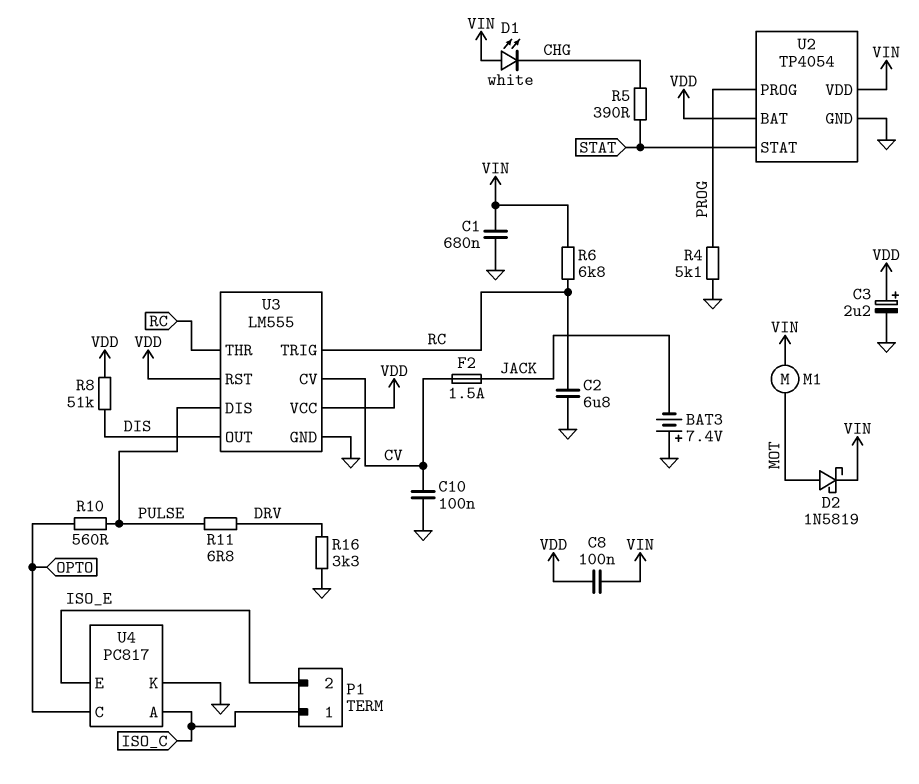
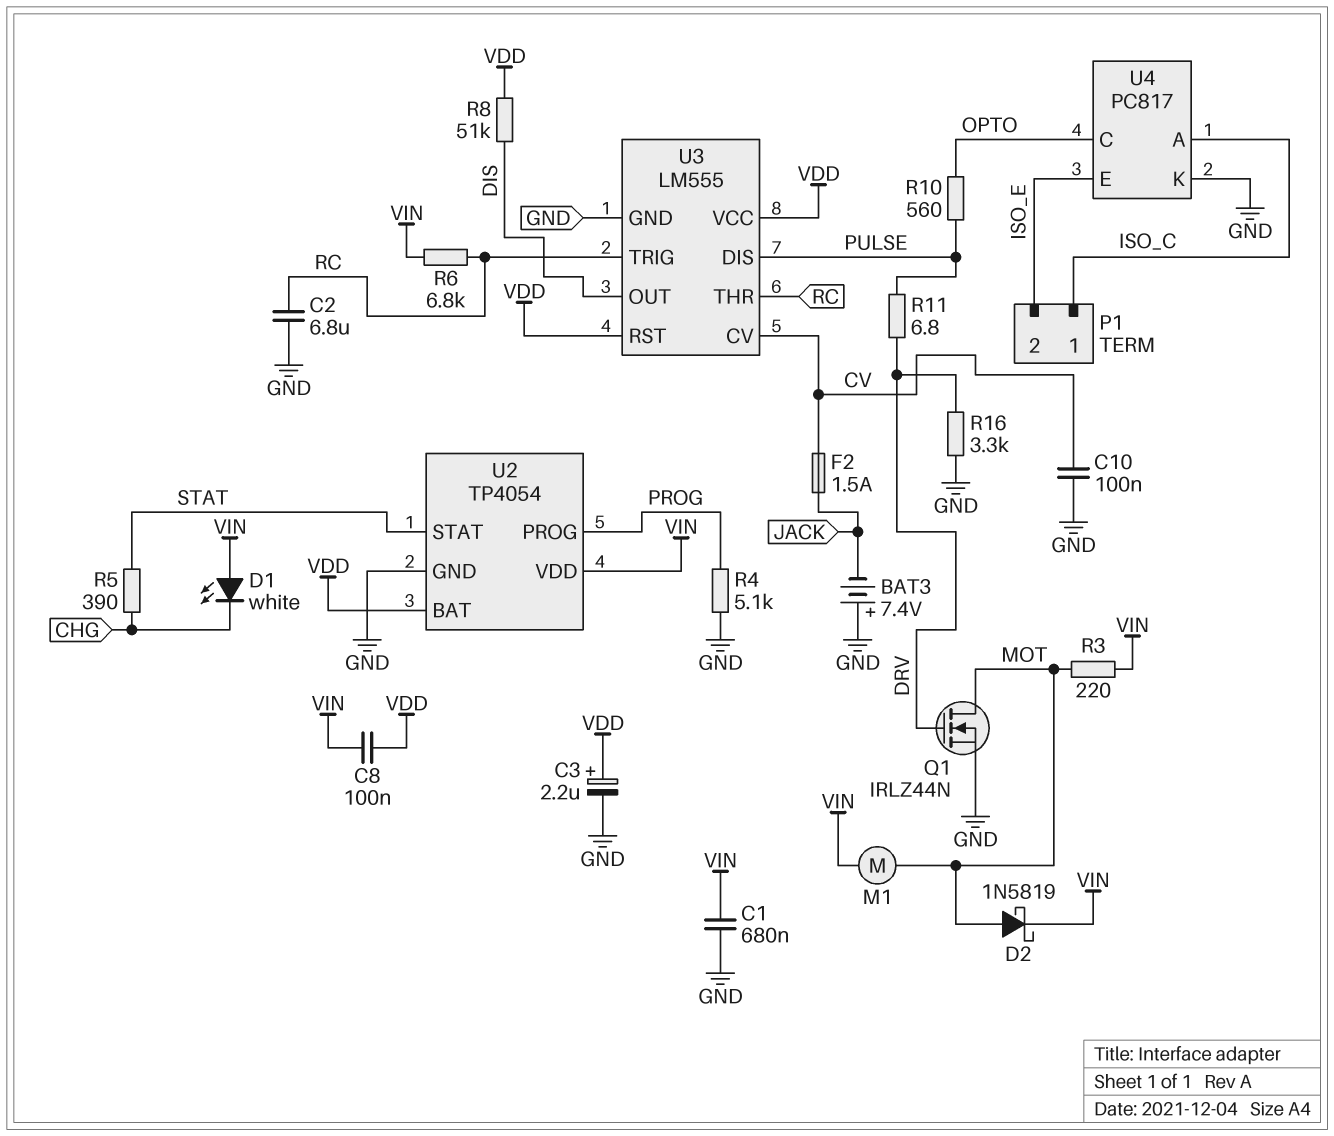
Q1: none -> NMOS IRLZ44N (G DRV, D MOT, S GND)
R3: none -> 220 (MOT, VIN)

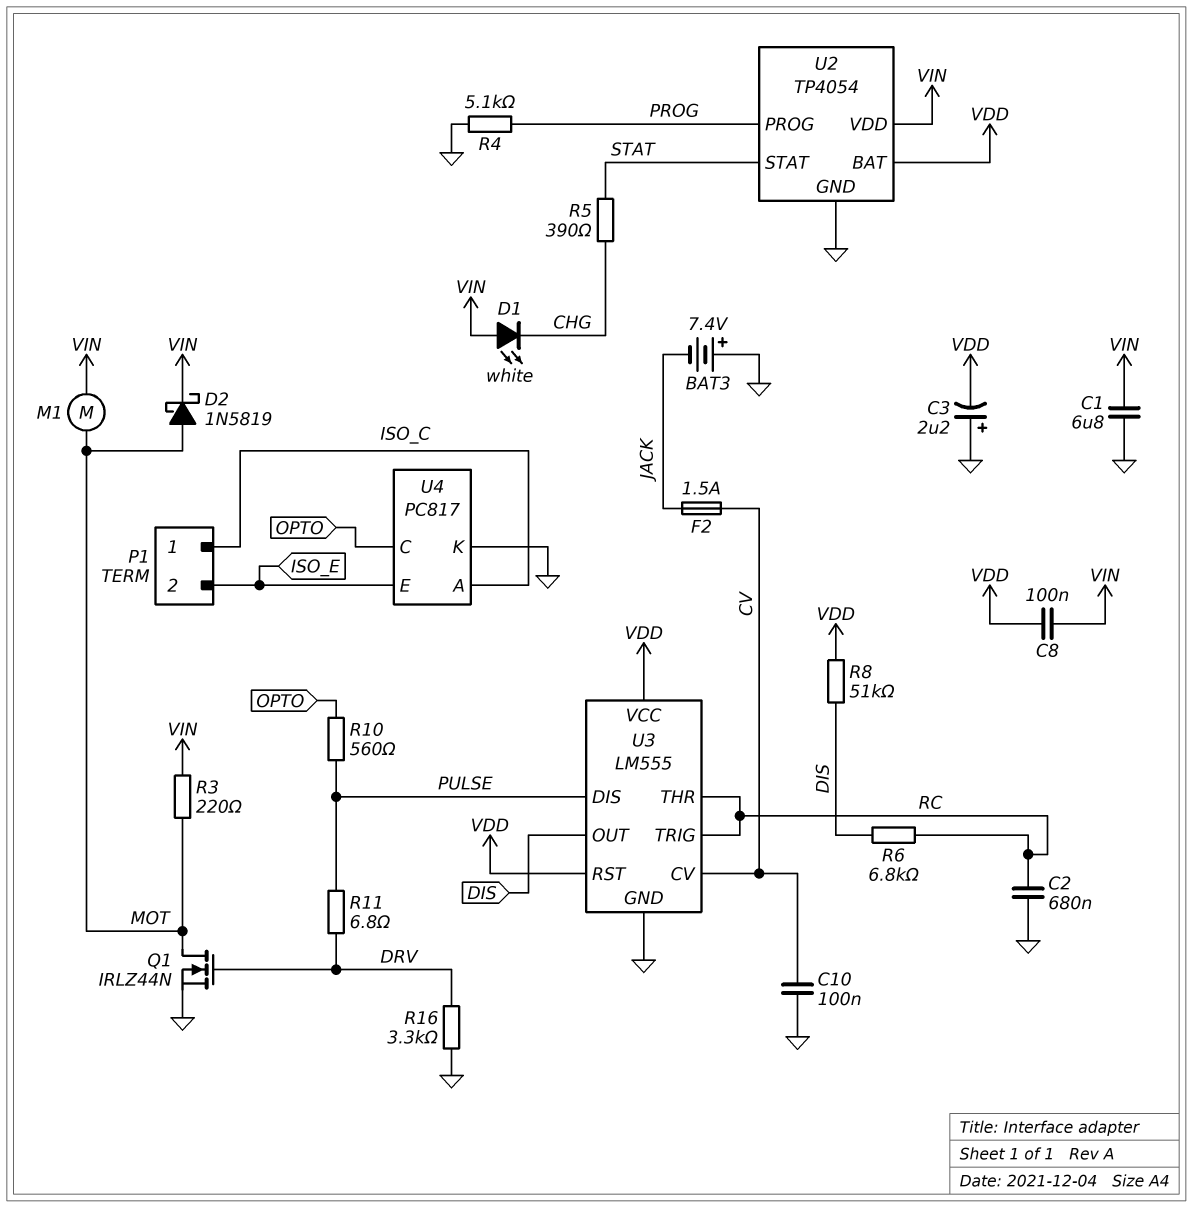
C1: 680nF (GND, VIN) -> 6.8uF (GND, VIN)
C2: 6.8uF (GND, RC) -> 680nF (GND, RC)
C3: 2.2uF (plus VDD, minus GND) -> 2.2uF (plus GND, minus VDD)
R6: 6.8k (RC, VIN) -> 6.8k (DIS, RC)

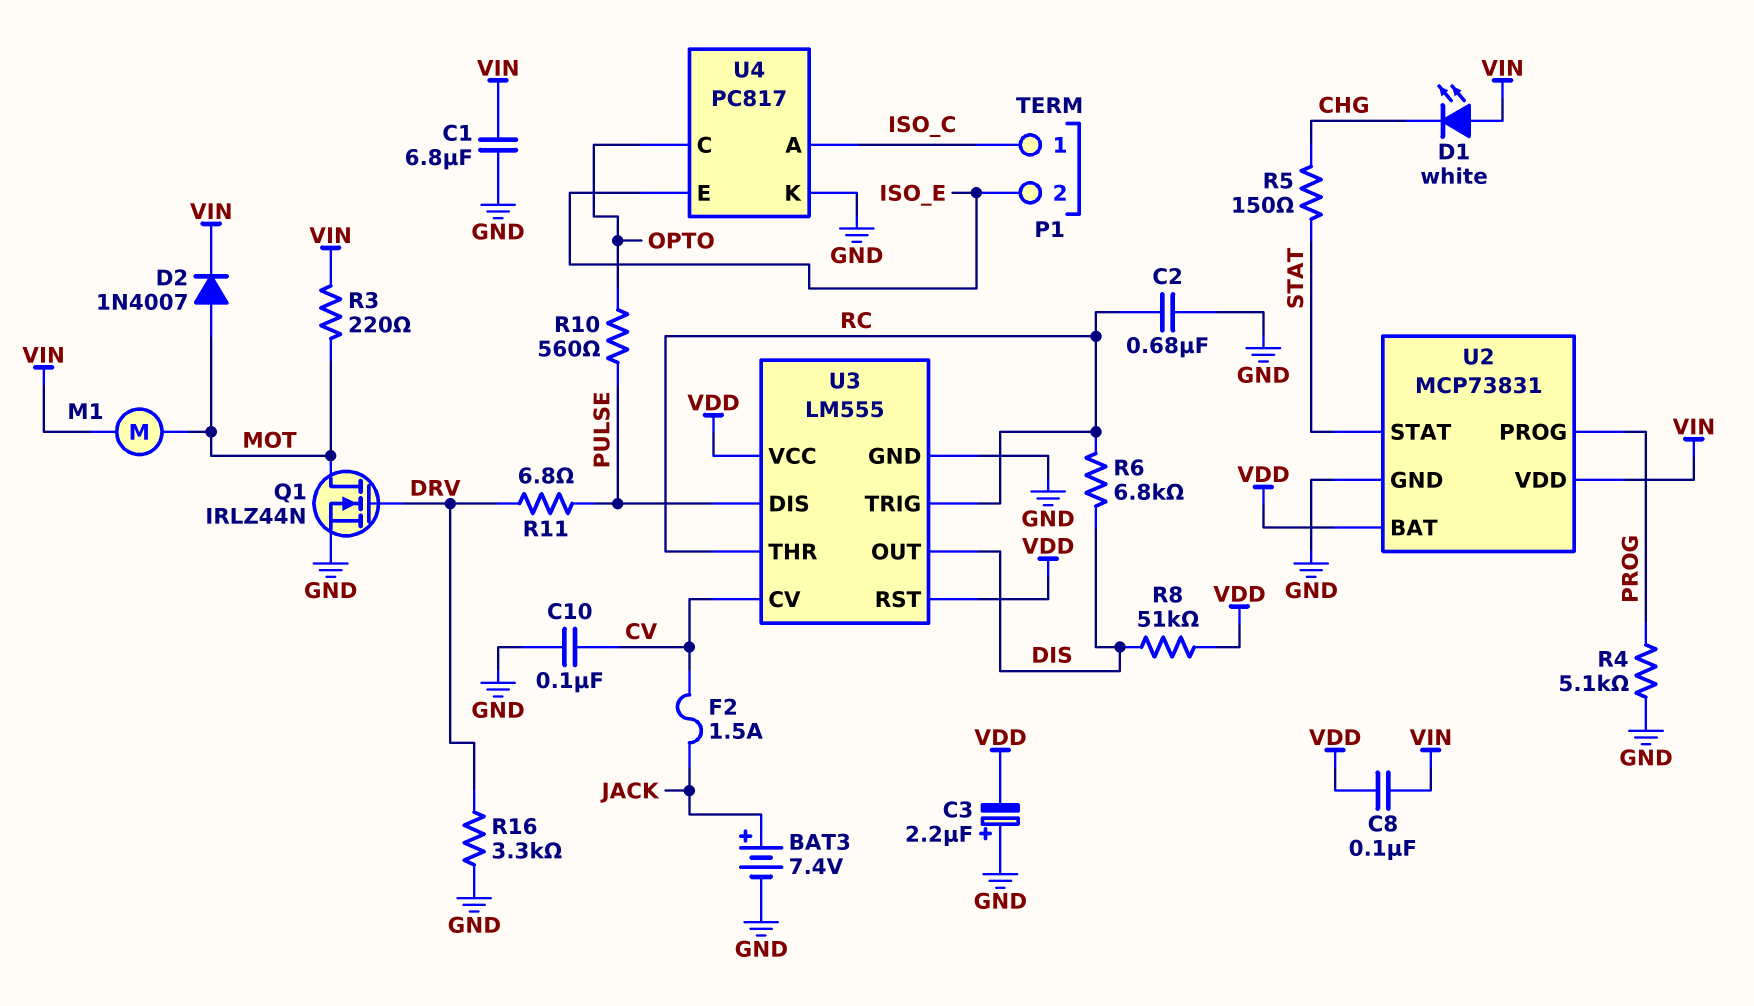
BAT3: 7.4V (plus GND, minus JACK) -> 7.4V (plus JACK, minus GND)
D2: schottky 1N5819 (A MOT, K VIN) -> diode 1N4007 (A MOT, K VIN)
R5: 390 (CHG, STAT) -> 150 (CHG, STAT)
U2: TP4054 -> MCP73831

